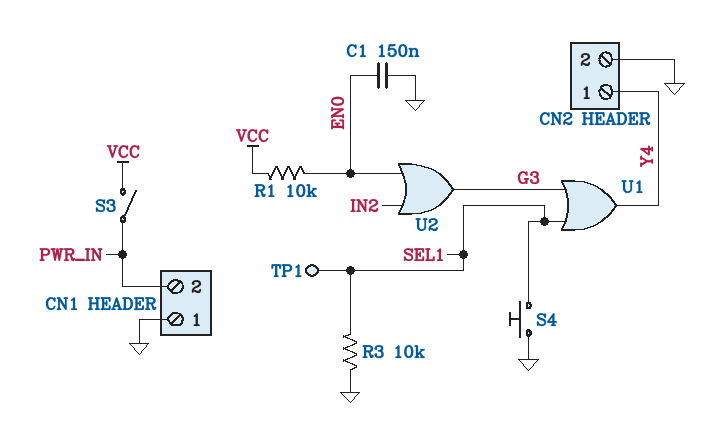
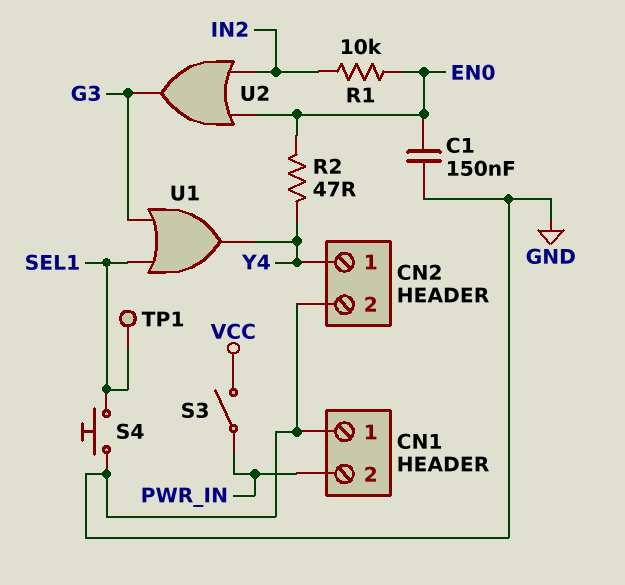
R1: 10k (EN0, VCC) -> 10k (EN0, IN2)
R2: none -> 47 (EN0, Y4)
R3: 10k (GND, SEL1) -> none

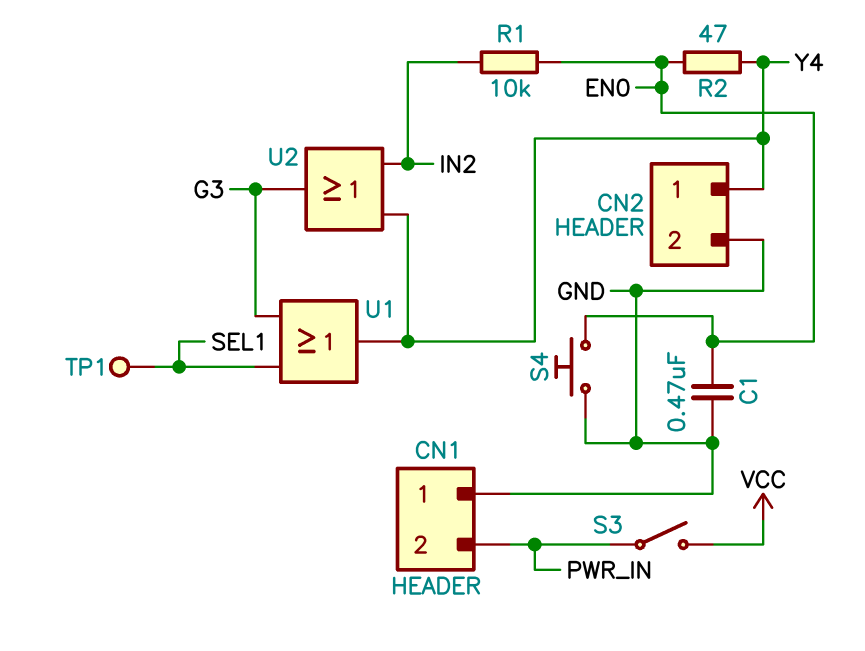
C1: 150nF (EN0, GND) -> 470nF (EN0, GND)
S4: button (GND, SEL1) -> button (EN0, GND)
U2: OR (in EN0, in IN2, out G3) -> OR (in IN2, in Y4, out G3)

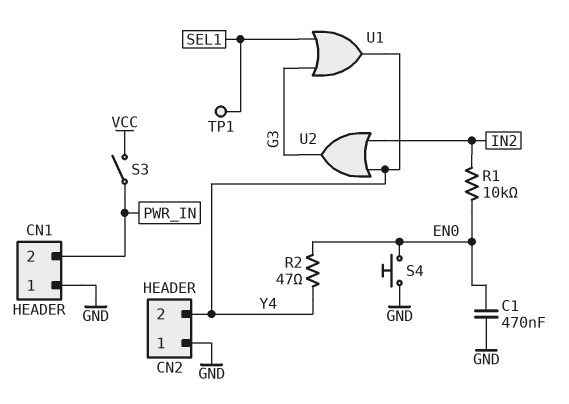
CN2 pin 1: Y4 -> GND
CN2 pin 2: GND -> Y4

